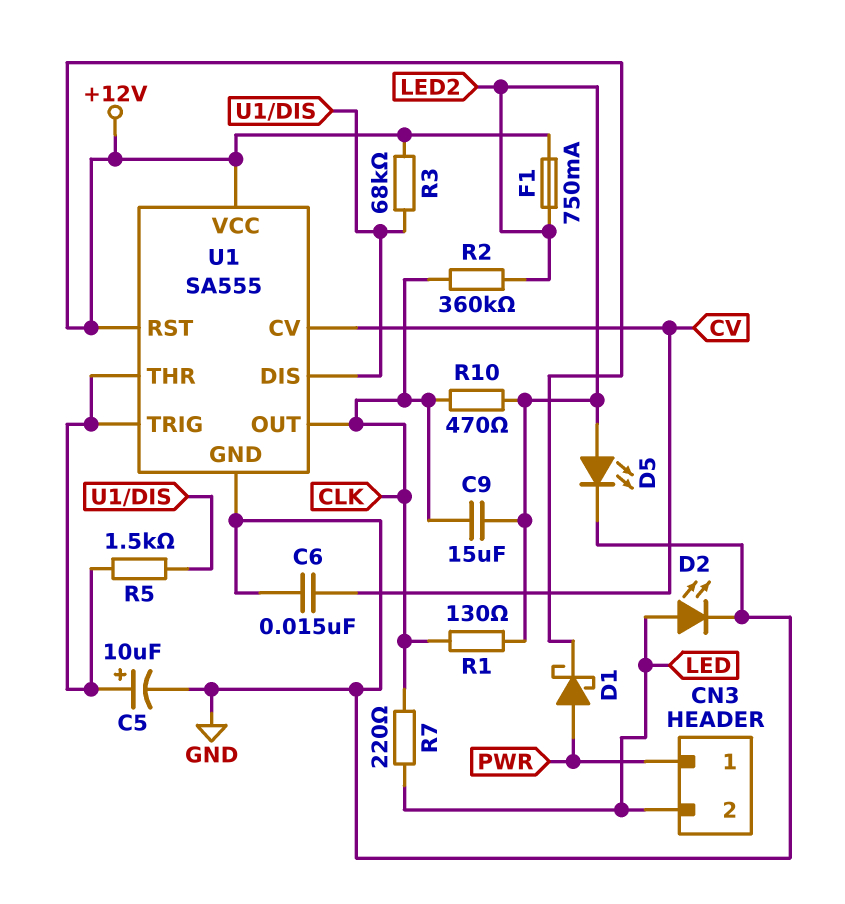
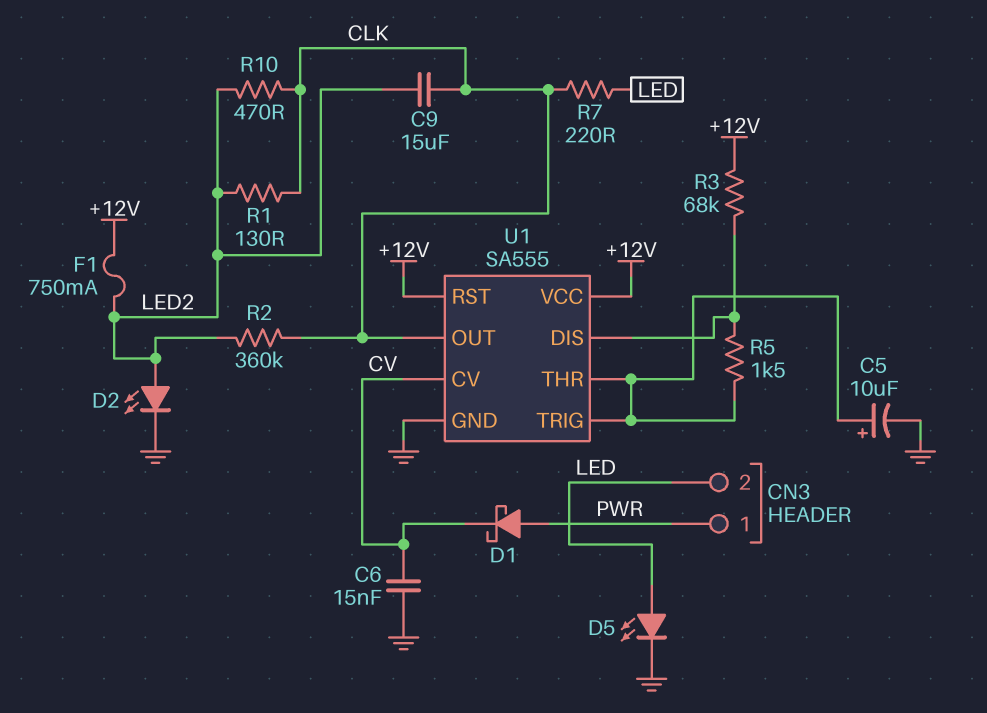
D1: schottky (A PWR, K +12V) -> schottky (A PWR, K CV)
D2: LED (A LED, K GND) -> LED (A LED2, K GND)
D5: LED (A LED2, K GND) -> LED (A LED, K GND)

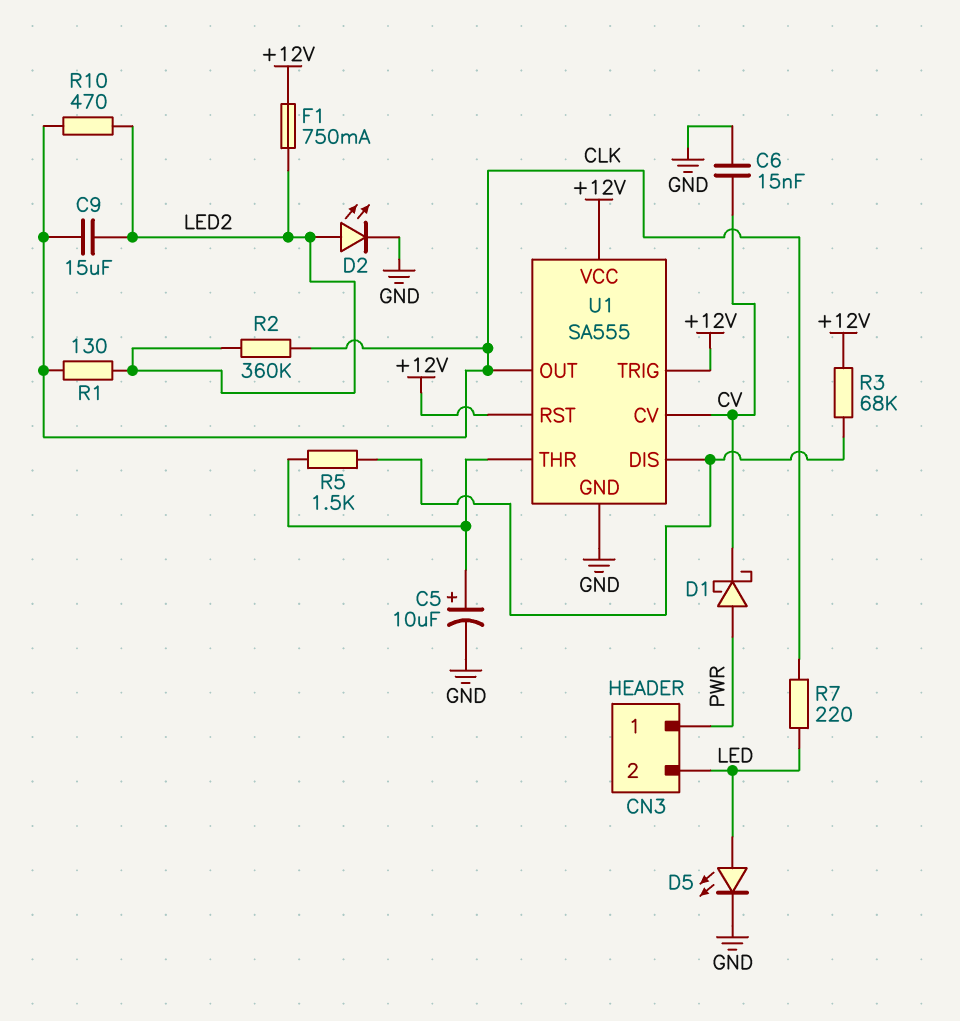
U1 pin TRIG: U1/THR -> +12V

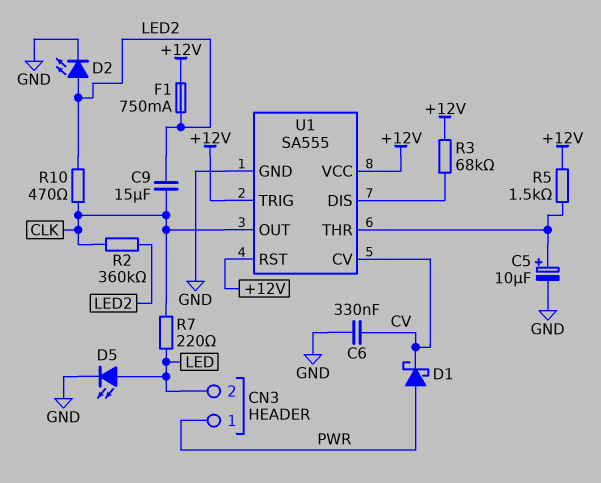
C6: 15nF (CV, GND) -> 330nF (CV, GND)
R1: 130 (CLK, LED2) -> none
R5: 1.5k (U1/DIS, U1/THR) -> 1.5k (+12V, U1/THR)

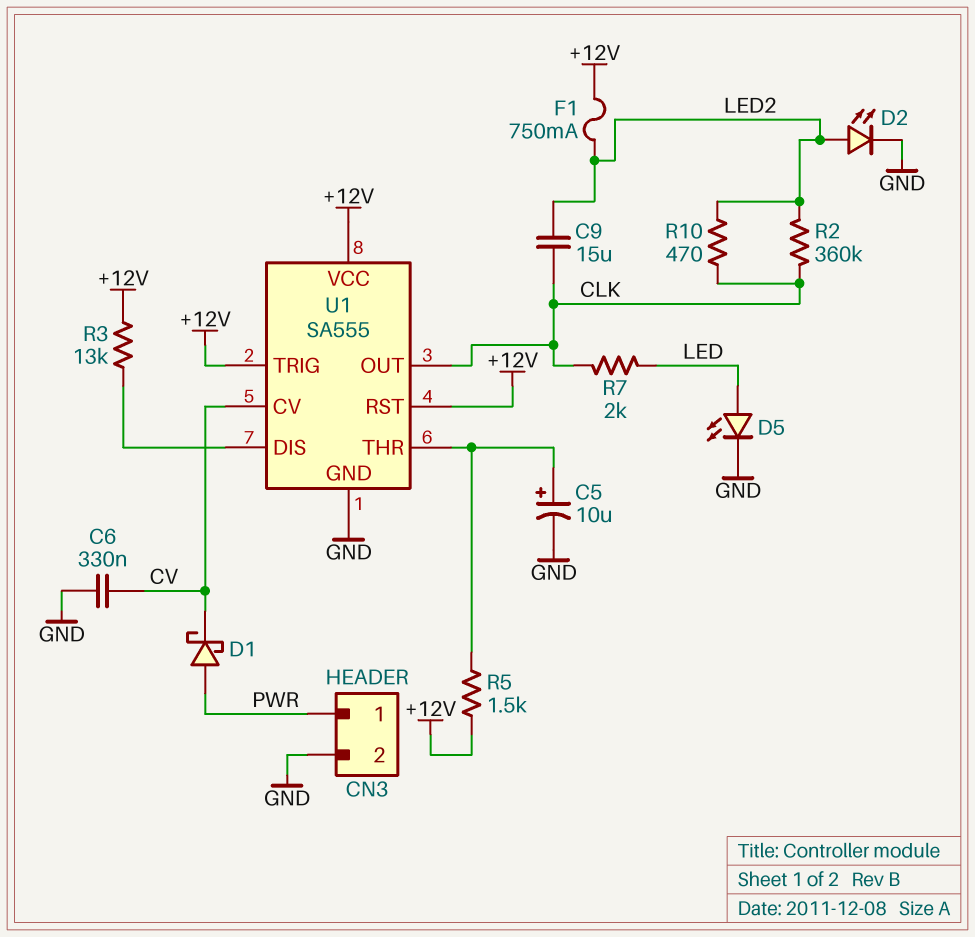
CN3 pin 2: LED -> GND
R3: 68k (+12V, U1/DIS) -> 13k (+12V, U1/DIS)
R7: 220 (CLK, LED) -> 2k (CLK, LED)

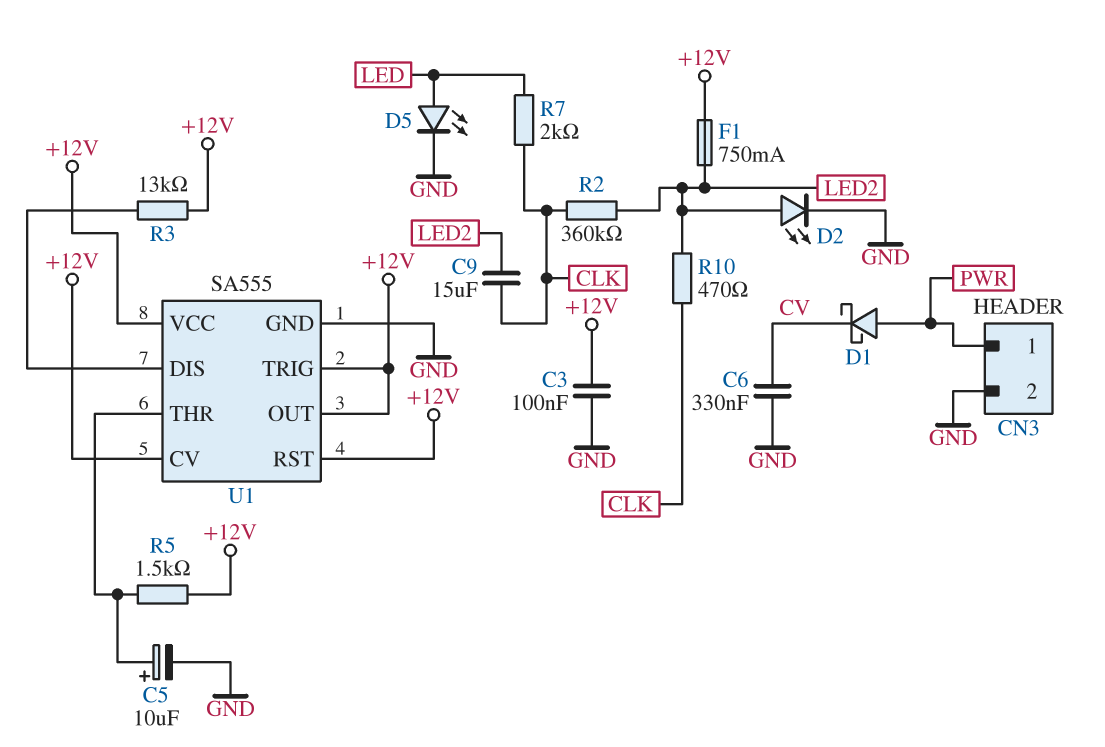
C3: none -> 100nF (+12V, GND)
U1 pin CV: CV -> +12V
U1 pin OUT: CLK -> +12V

